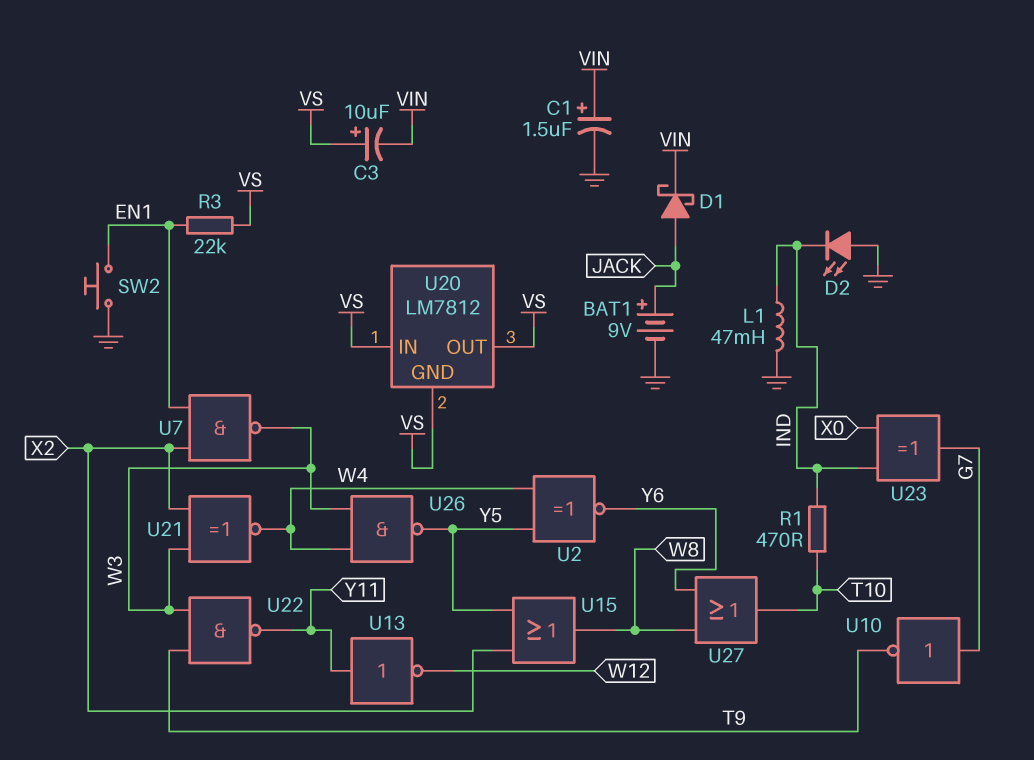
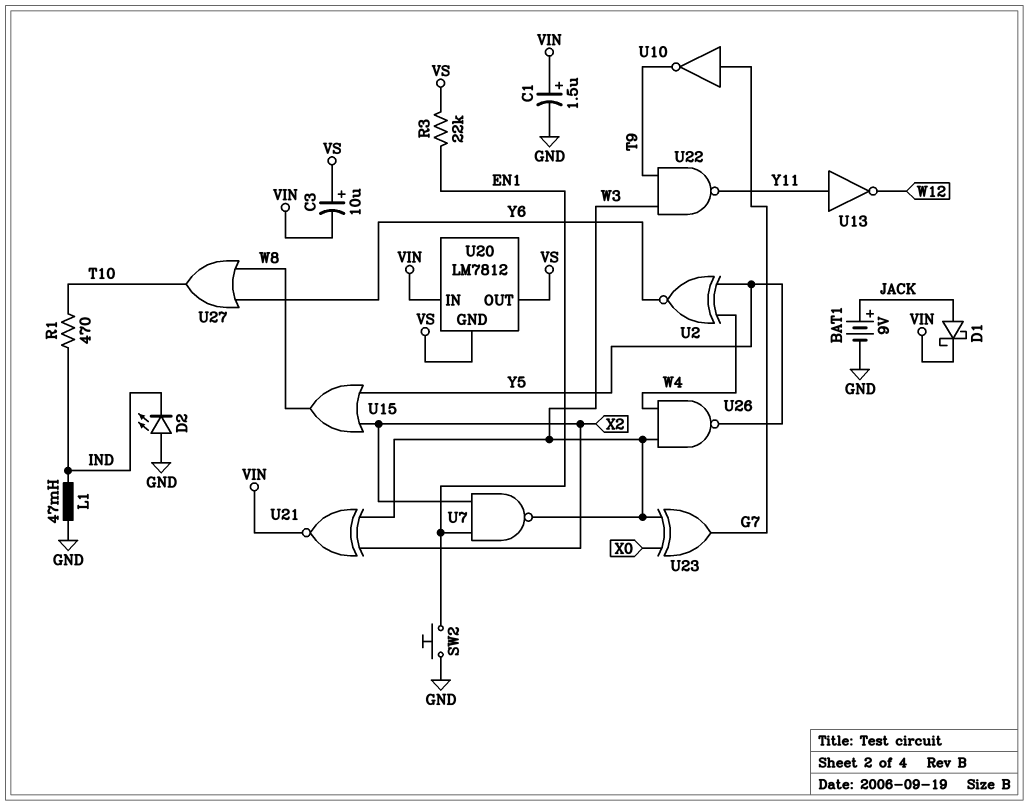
U20 pin IN: VS -> VIN
U21: XNOR (in W3, in X2, out W4) -> XNOR (in W3, in X2, out VIN)
U23: XOR (in IND, in X0, out G7) -> XOR (in W3, in X0, out G7)

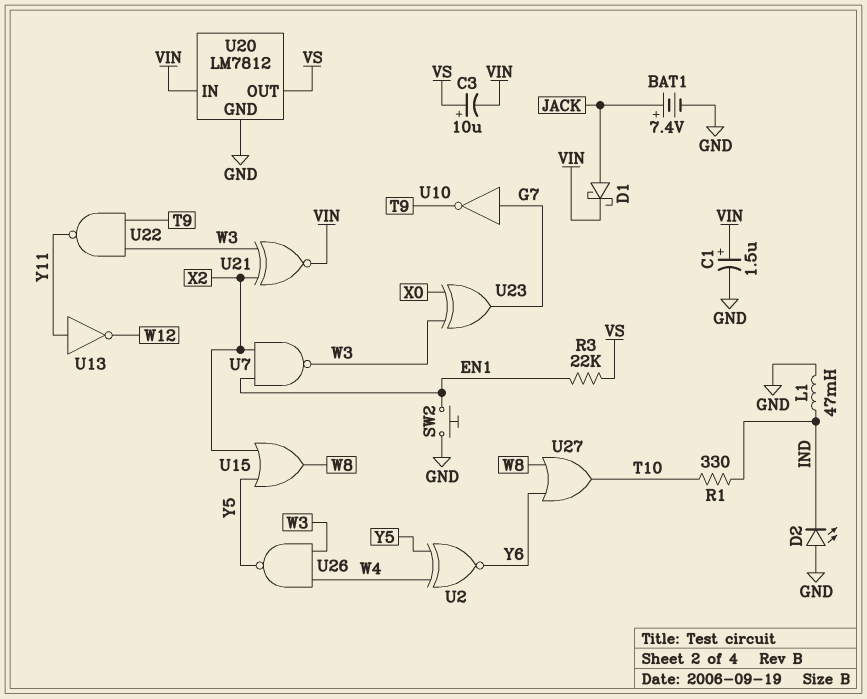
BAT1: 9V (plus JACK, minus GND) -> 7.4V (plus JACK, minus GND)
R1: 470 (IND, T10) -> 330 (IND, T10)
U20 pin GND: VS -> GND

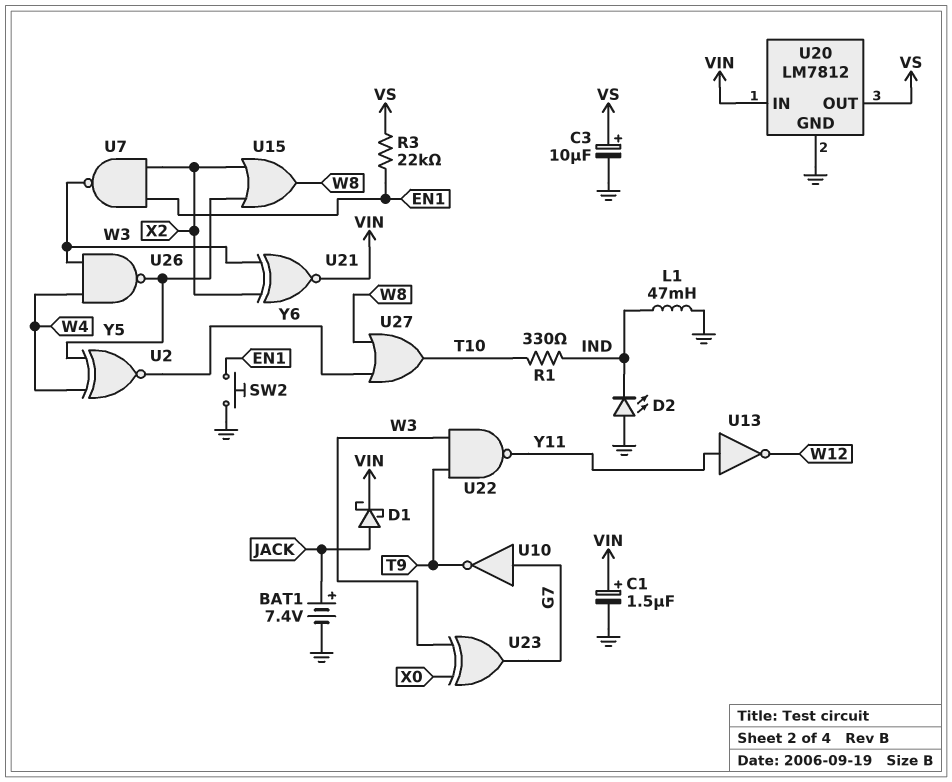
C3: 10uF (plus VS, minus VIN) -> 10uF (plus VS, minus GND)

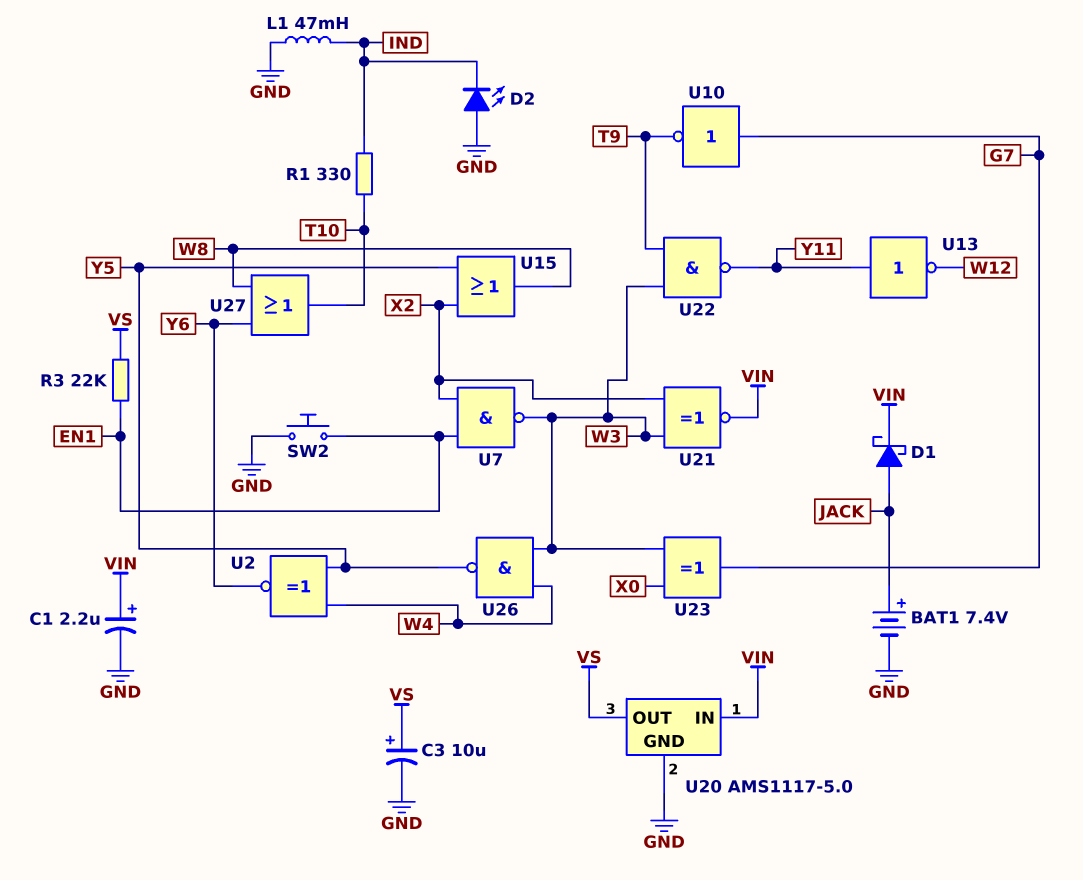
C1: 1.5uF (plus VIN, minus GND) -> 2.2uF (plus VIN, minus GND)
U20: LM7812 -> AMS1117-5.0

